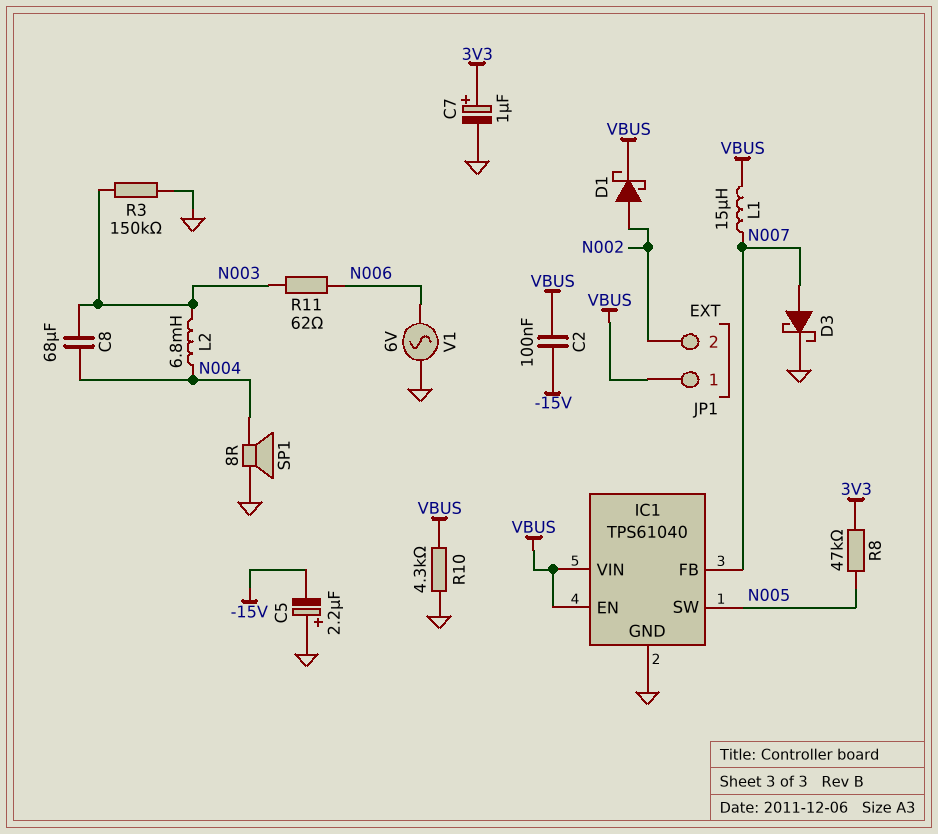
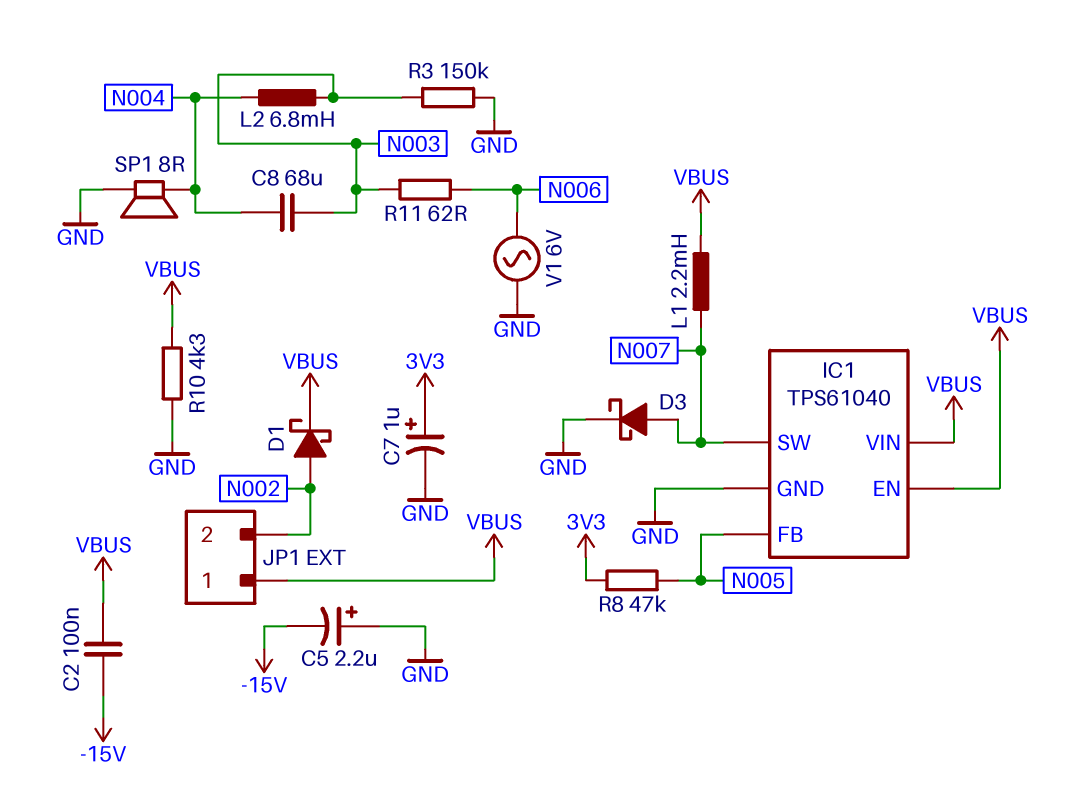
IC1 pin FB: N007 -> N005
IC1 pin SW: N005 -> N007
L1: 15uH (N007, VBUS) -> 2.2mH (N007, VBUS)

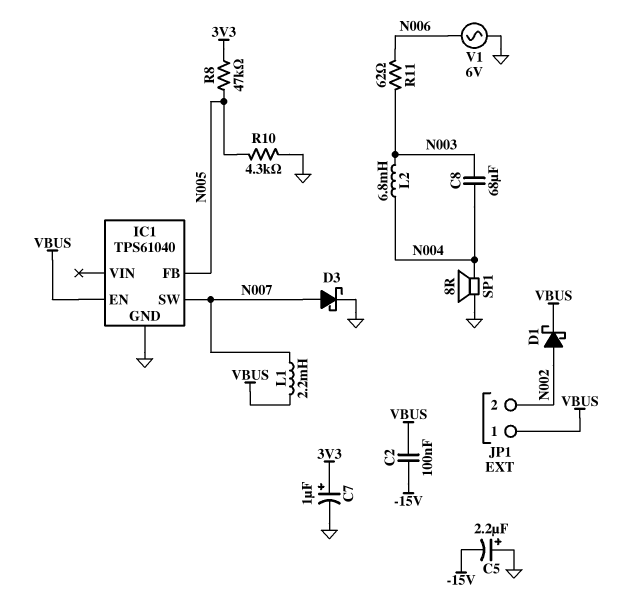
IC1 pin VIN: VBUS -> none
R3: 150k (GND, N003) -> none
R10: 4.3k (GND, VBUS) -> 4.3k (GND, N005)

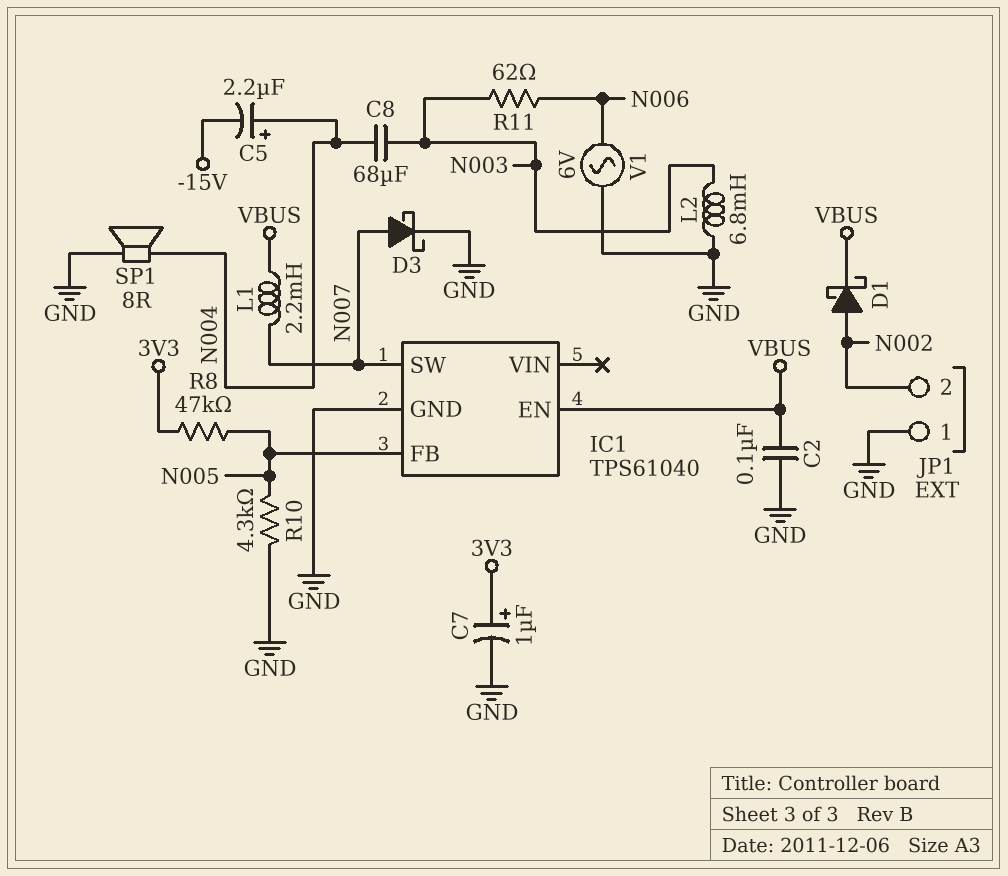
C2: 100nF (-15V, VBUS) -> 100nF (GND, VBUS)
C5: 2.2uF (plus GND, minus -15V) -> 2.2uF (plus N004, minus -15V)
JP1 pin 1: VBUS -> GND
L2: 6.8mH (N003, N004) -> 6.8mH (GND, N003)

